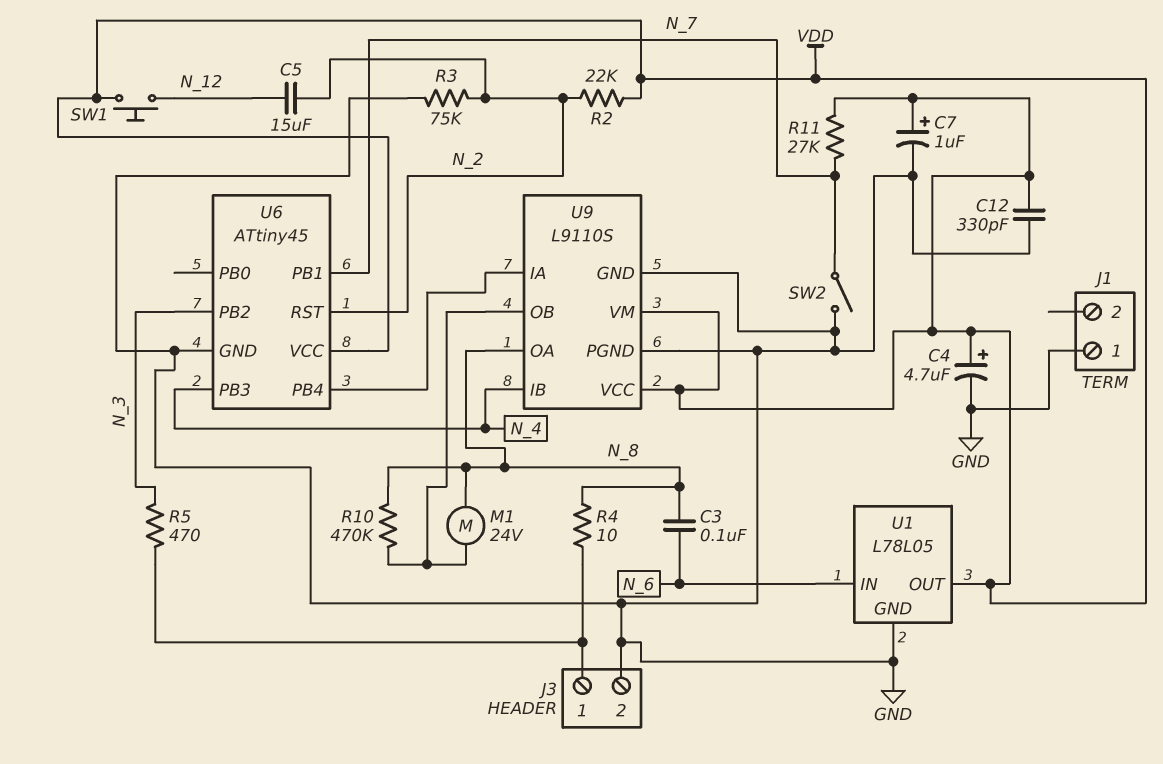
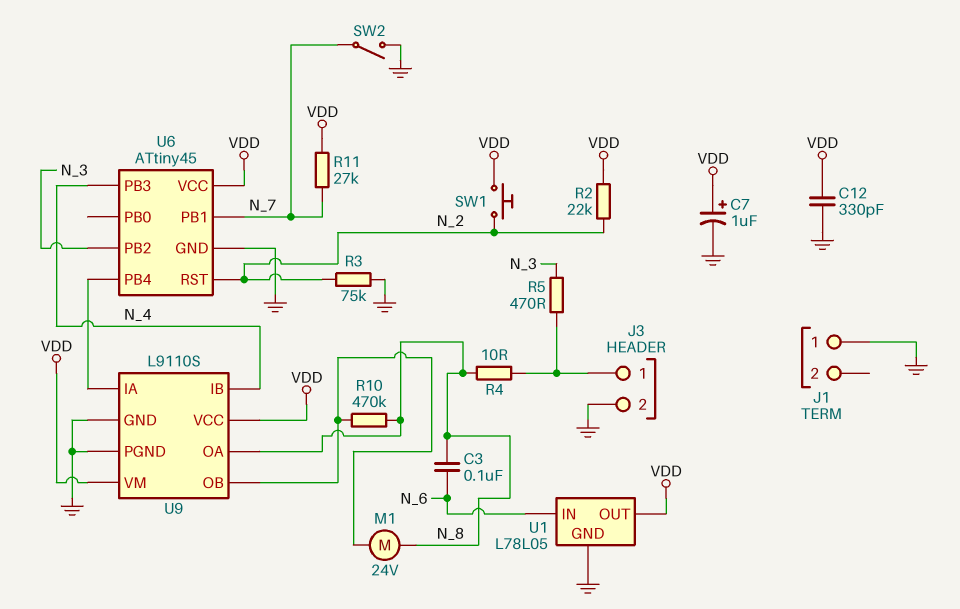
C4: 4.7uF (plus VDD, minus GND) -> none
C5: 15uF (N_2, N_12) -> none
SW1: button (N_12, VDD) -> button (N_2, VDD)

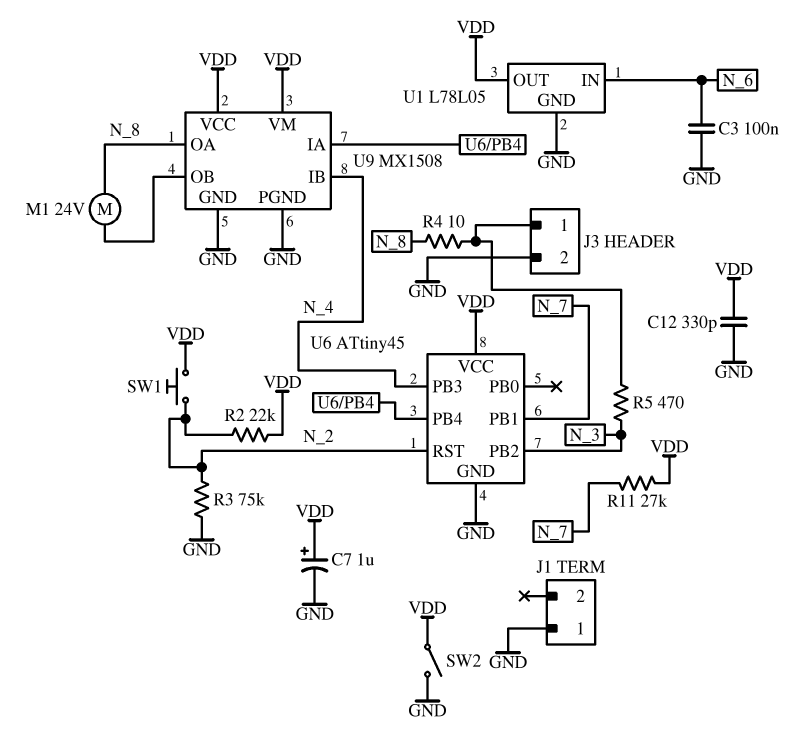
C3: 100nF (N_6, N_8) -> 100nF (GND, N_6)
R10: 470k (N_8, U9/OB) -> none
SW2: switch (GND, N_7) -> switch (GND, VDD)
U9: L9110S -> MX1508

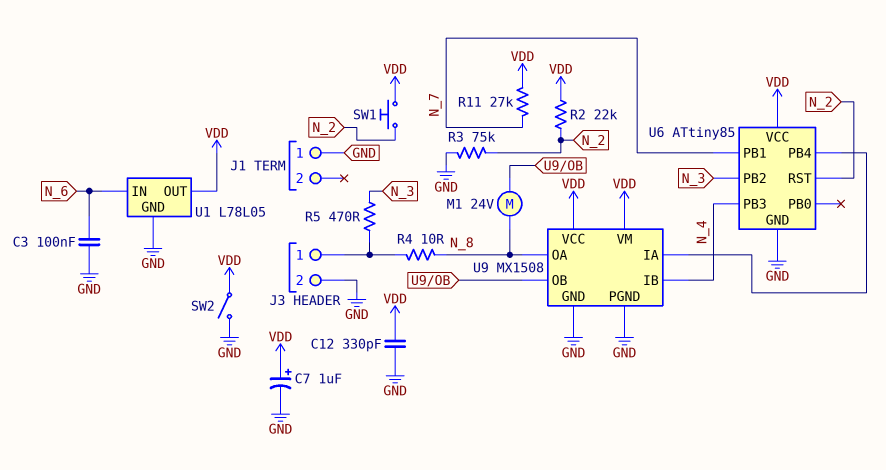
U6: ATtiny45 -> ATtiny85

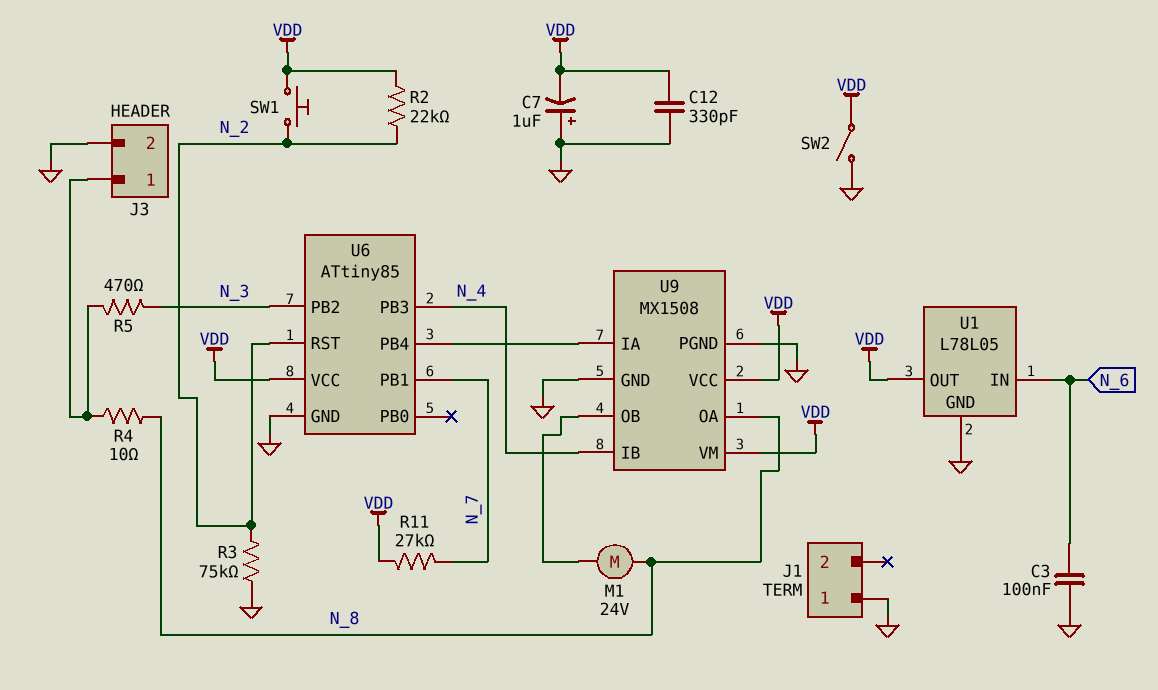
C7: 1uF (plus VDD, minus GND) -> 1uF (plus GND, minus VDD)

